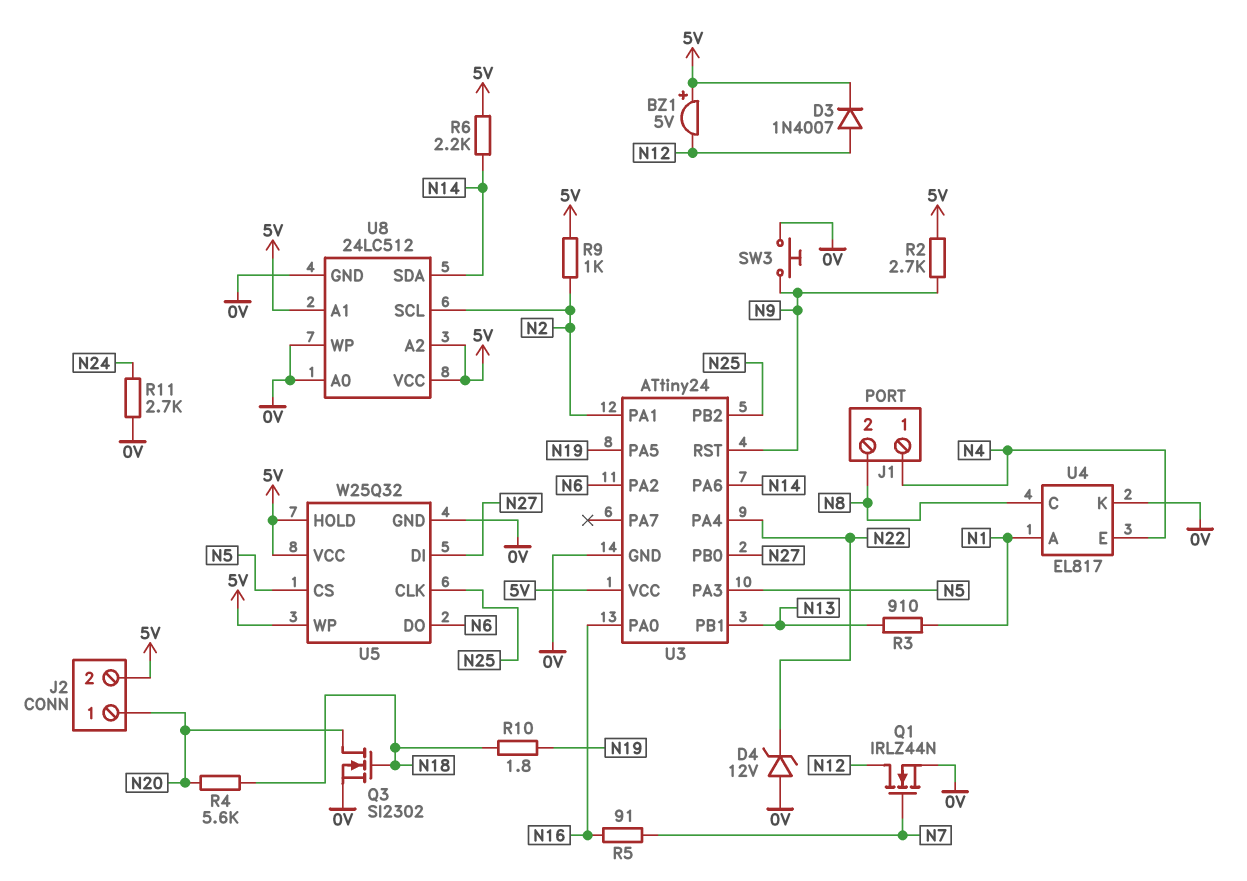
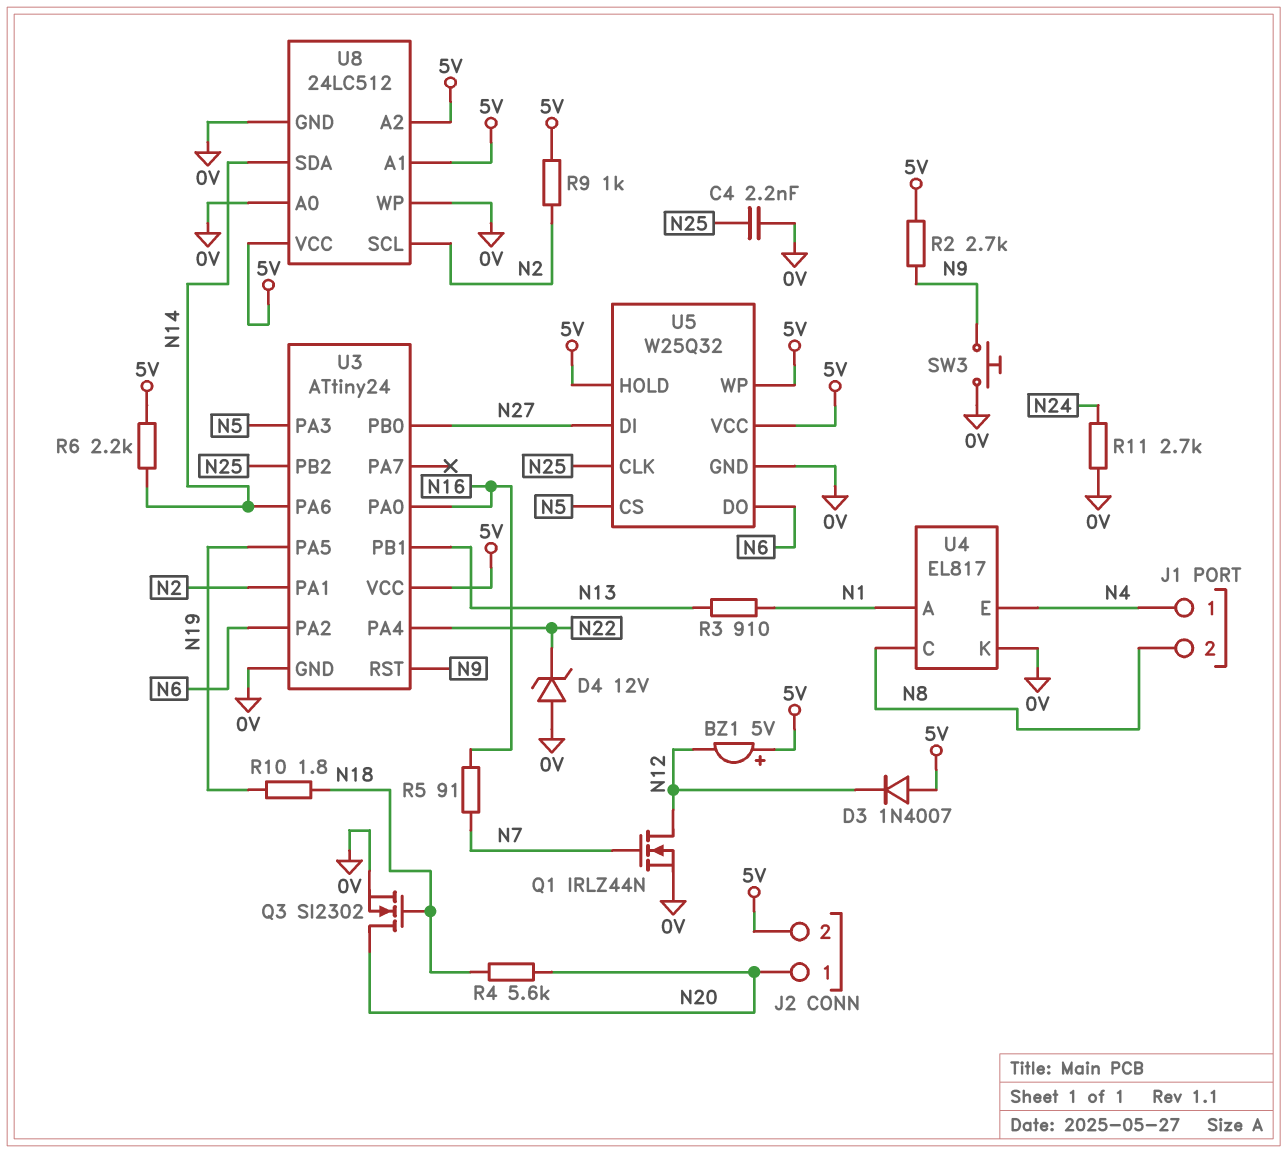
C4: none -> 2.2nF (0V, N25)
D3: diode 1N4007 (A N12, K 5V) -> diode 1N4007 (A 5V, K N12)

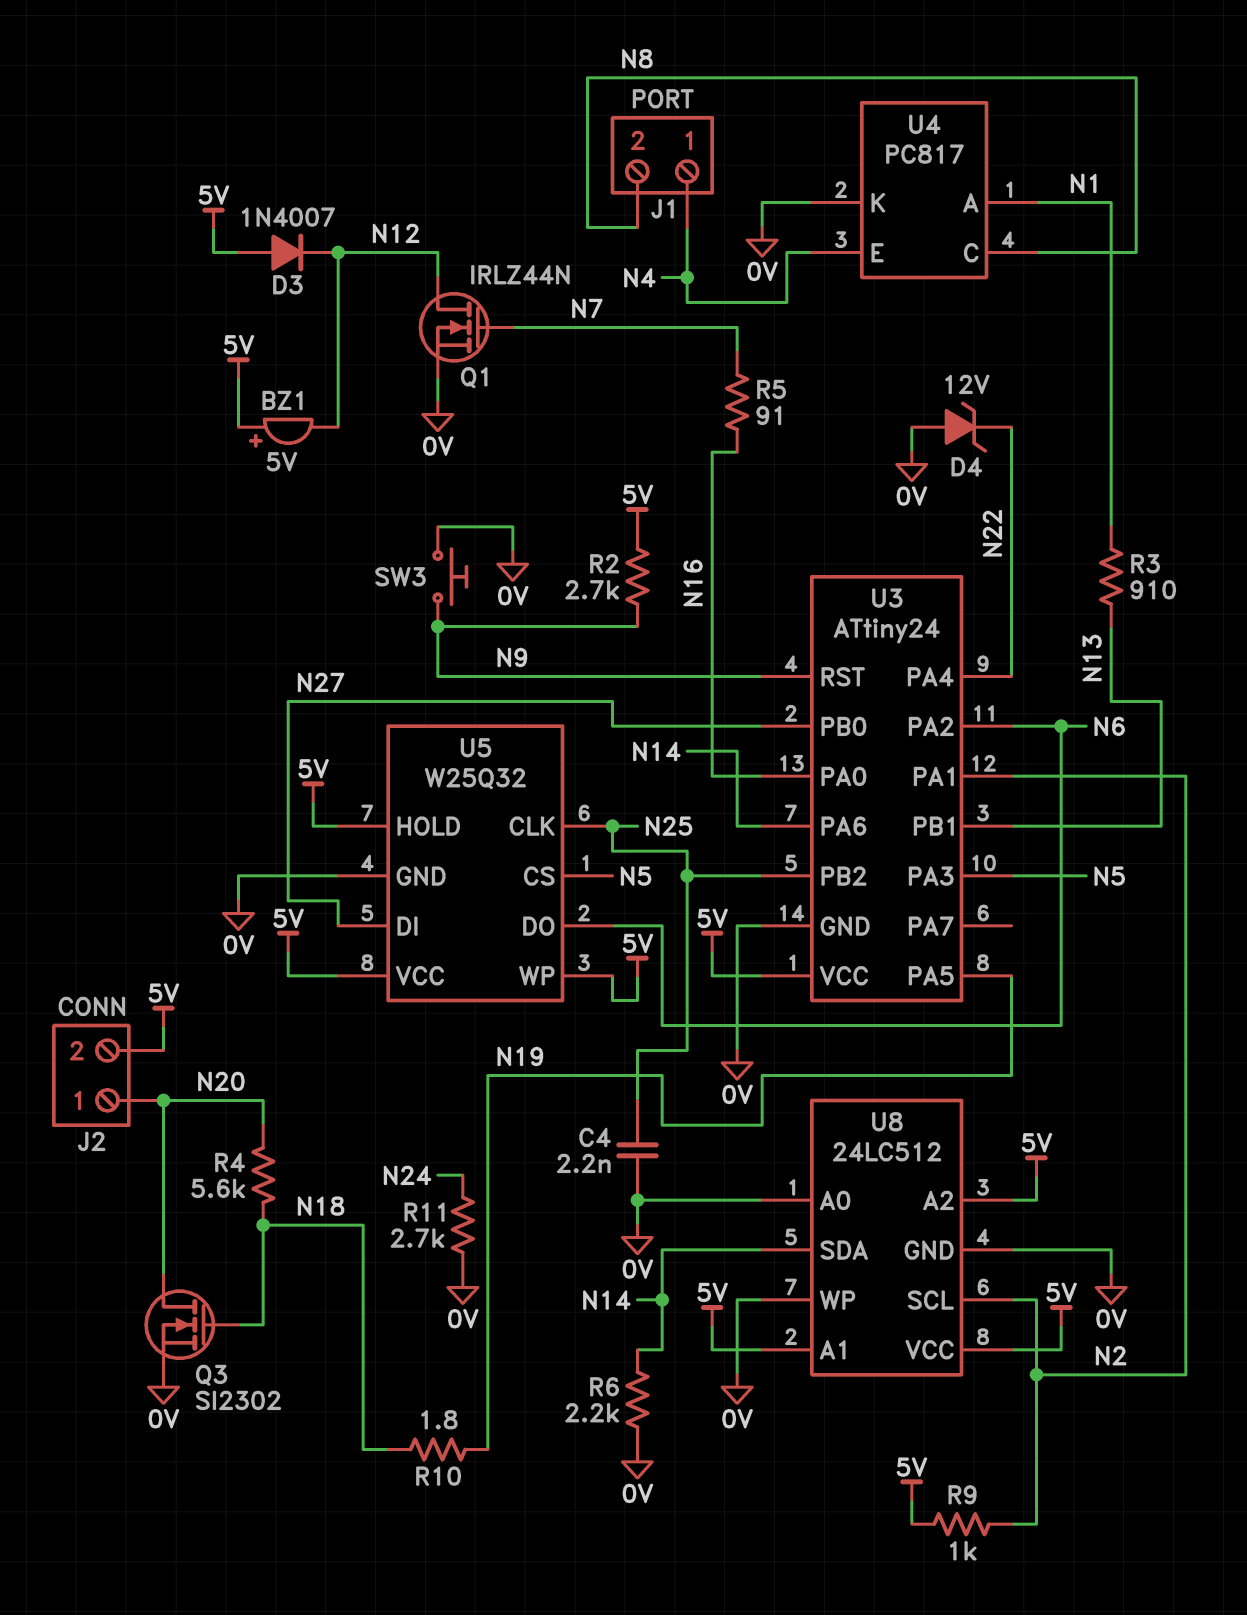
R6: 2.2k (5V, N14) -> 2.2k (0V, N14)
U4: EL817 -> PC817

